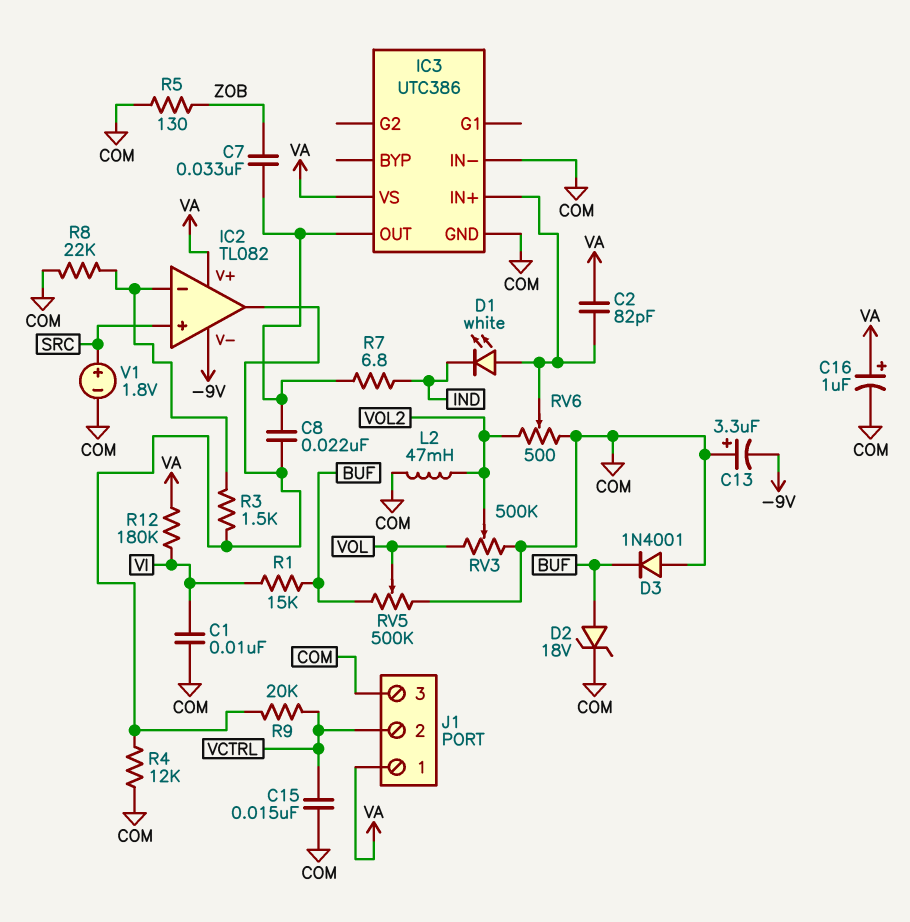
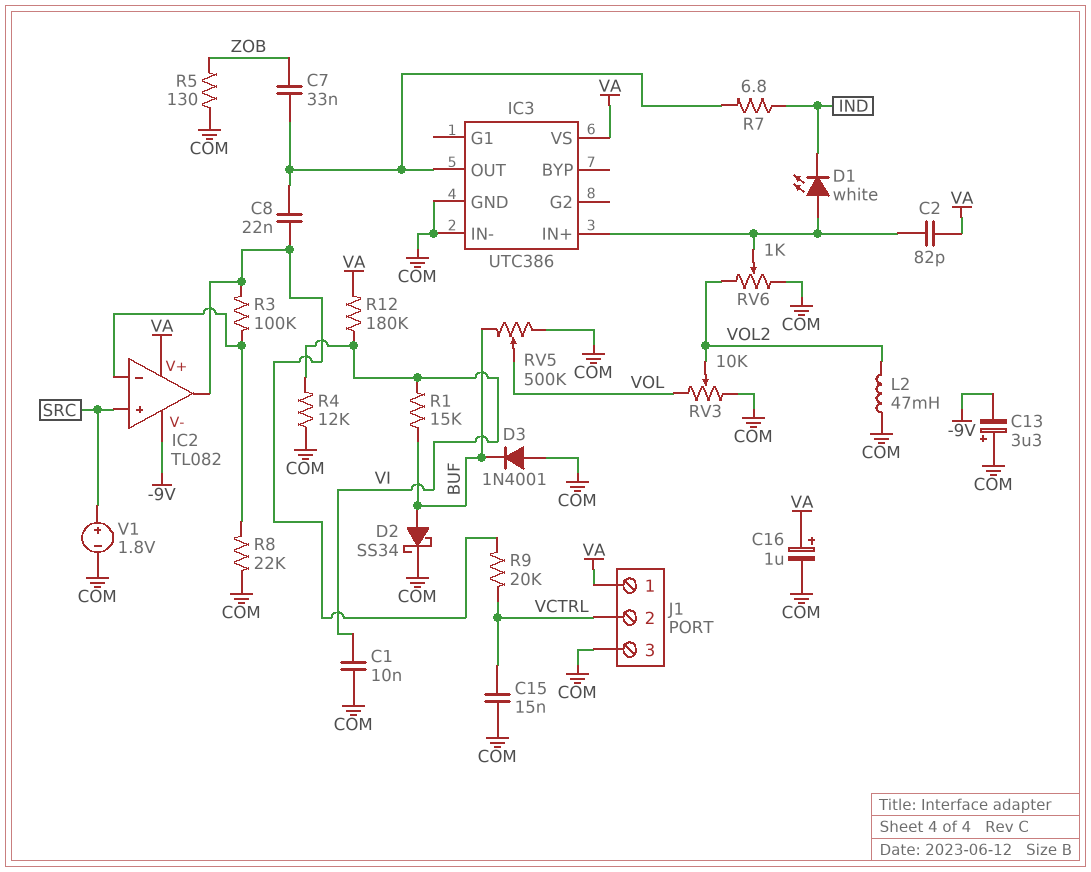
D2: zener 18V (A BUF, K COM) -> schottky SS34 (A BUF, K COM)
R3: 1.5k (IC2/in-, IC2/out) -> 100k (IC2/in-, IC2/out)
R4: 12k (COM, IC2/out) -> 12k (COM, VI)
RV3: 500k (COM, VOL, wiper VOL2) -> 10k (COM, VOL, wiper VOL2)
RV6: 500 (COM, VOL2, wiper IC3/IN+) -> 1k (COM, VOL2, wiper IC3/IN+)

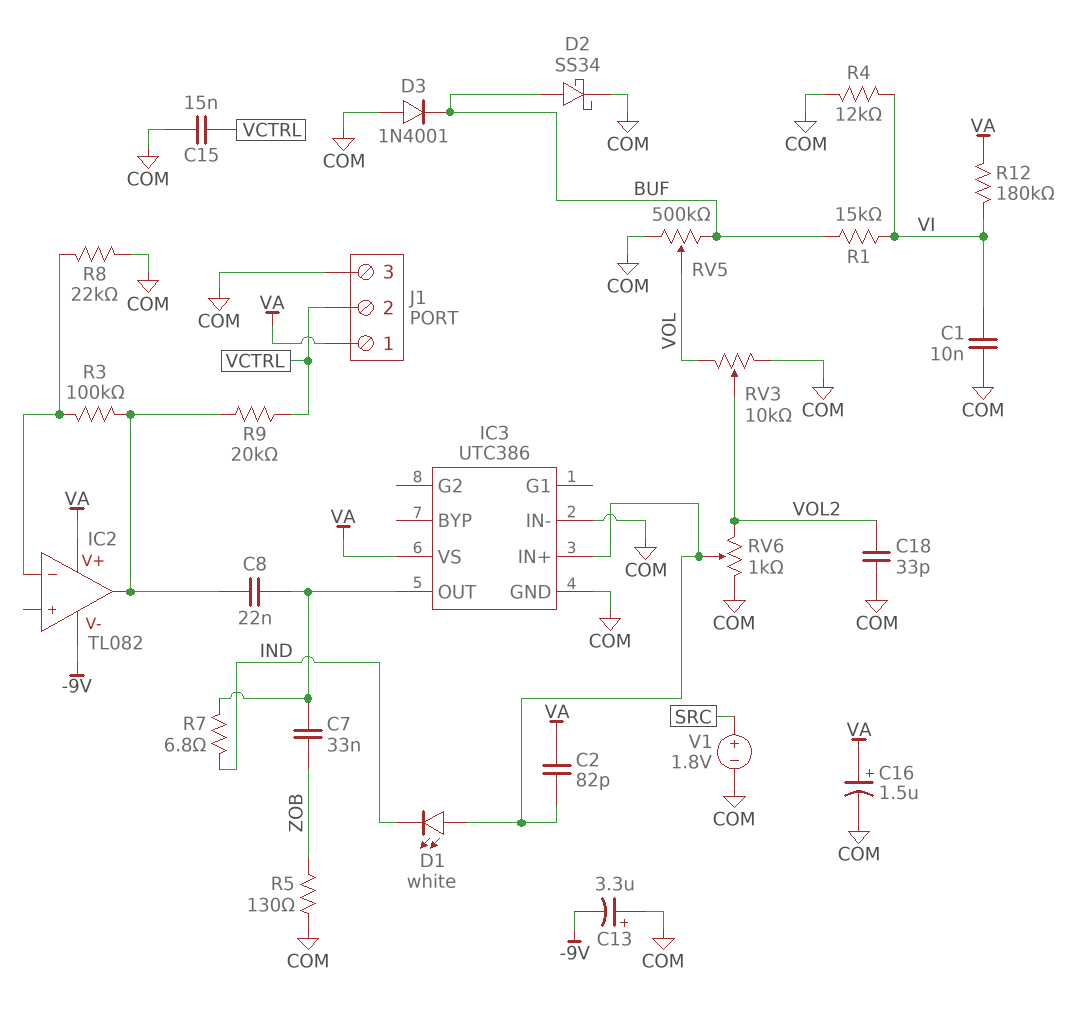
C16: 1uF (plus VA, minus COM) -> 1.5uF (plus VA, minus COM)
C18: none -> 33pF (COM, VOL2)
IC2 pin in+: SRC -> none
L2: 47mH (COM, VOL2) -> none

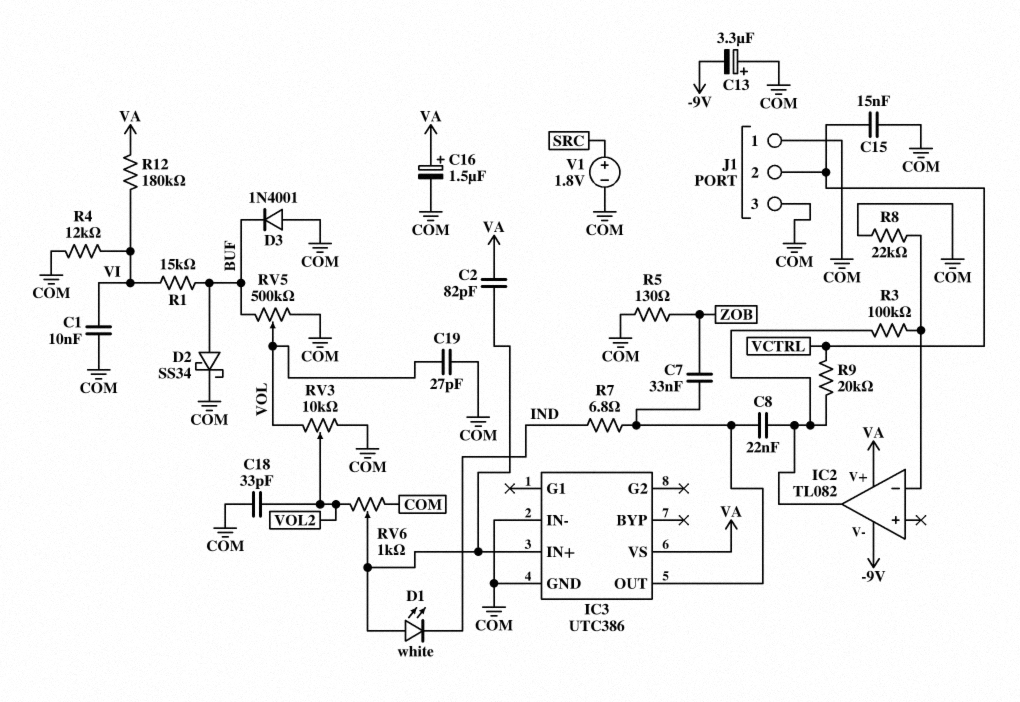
C19: none -> 27pF (COM, VOL)
J1 pin 1: VA -> COM

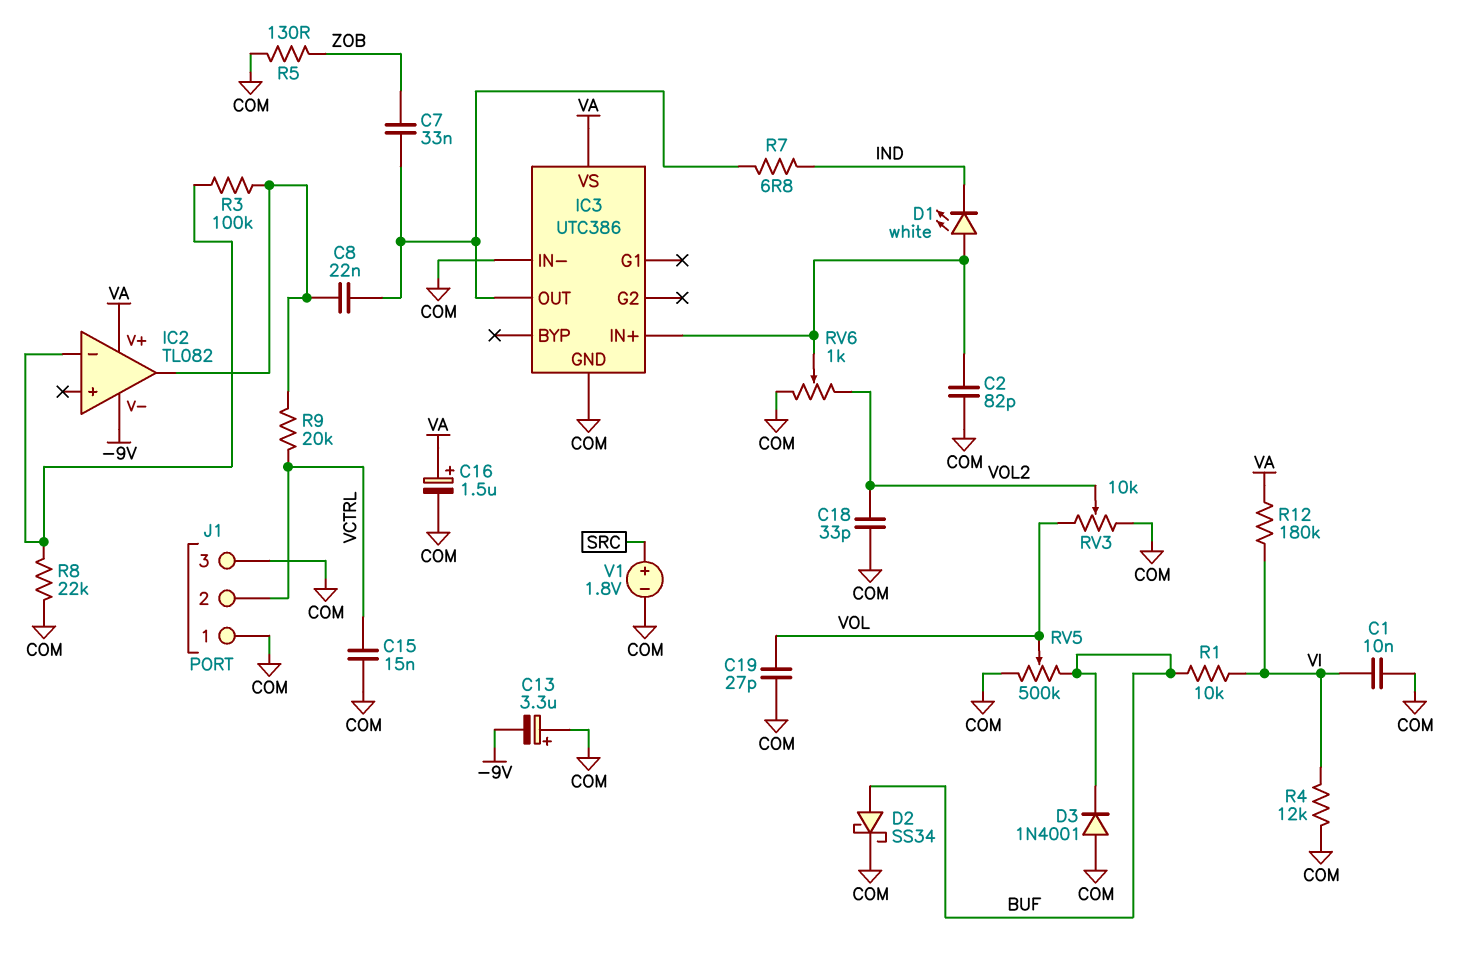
C2: 82pF (IC3/IN+, VA) -> 82pF (COM, IC3/IN+)
R1: 15k (BUF, VI) -> 10k (BUF, VI)

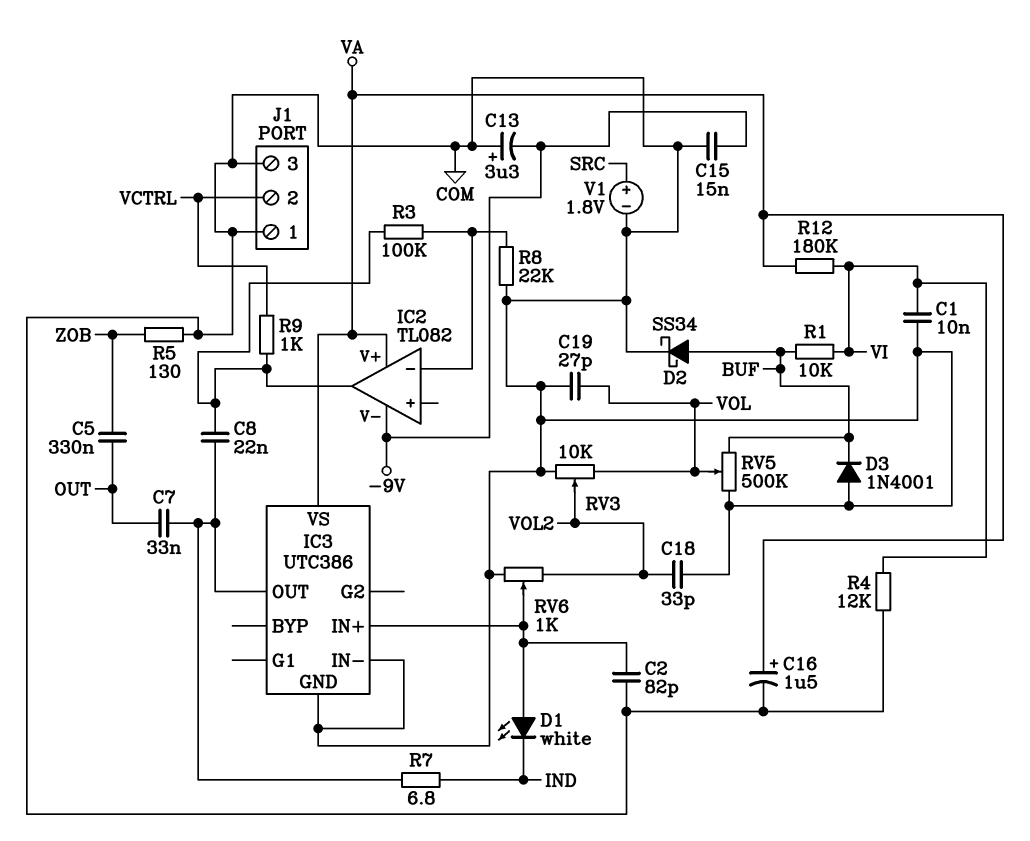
C5: none -> 330nF (OUT, ZOB)
C7: 33nF (IC3/OUT, ZOB) -> 33nF (IC3/OUT, OUT)
C15: 15nF (COM, VCTRL) -> 15nF (-9V, COM)
R9: 20k (IC2/out, VCTRL) -> 1k (IC2/out, VCTRL)

